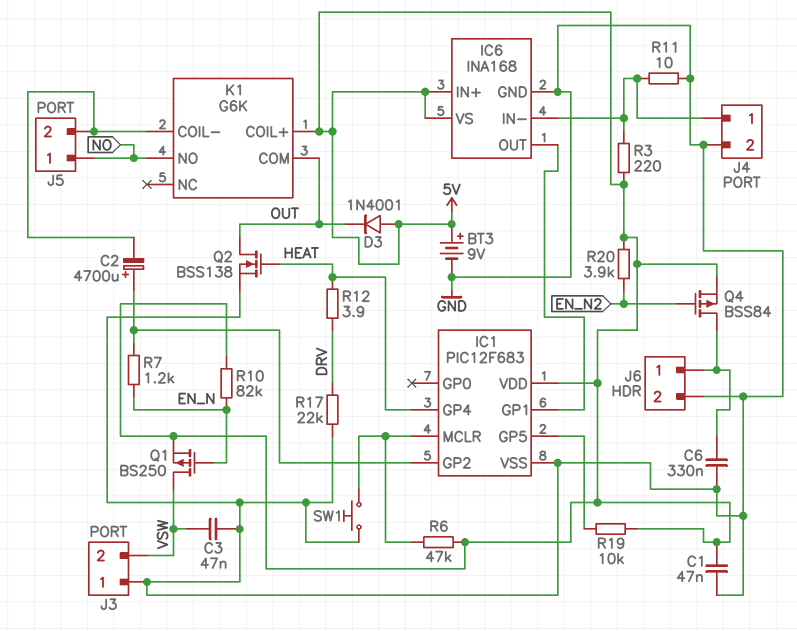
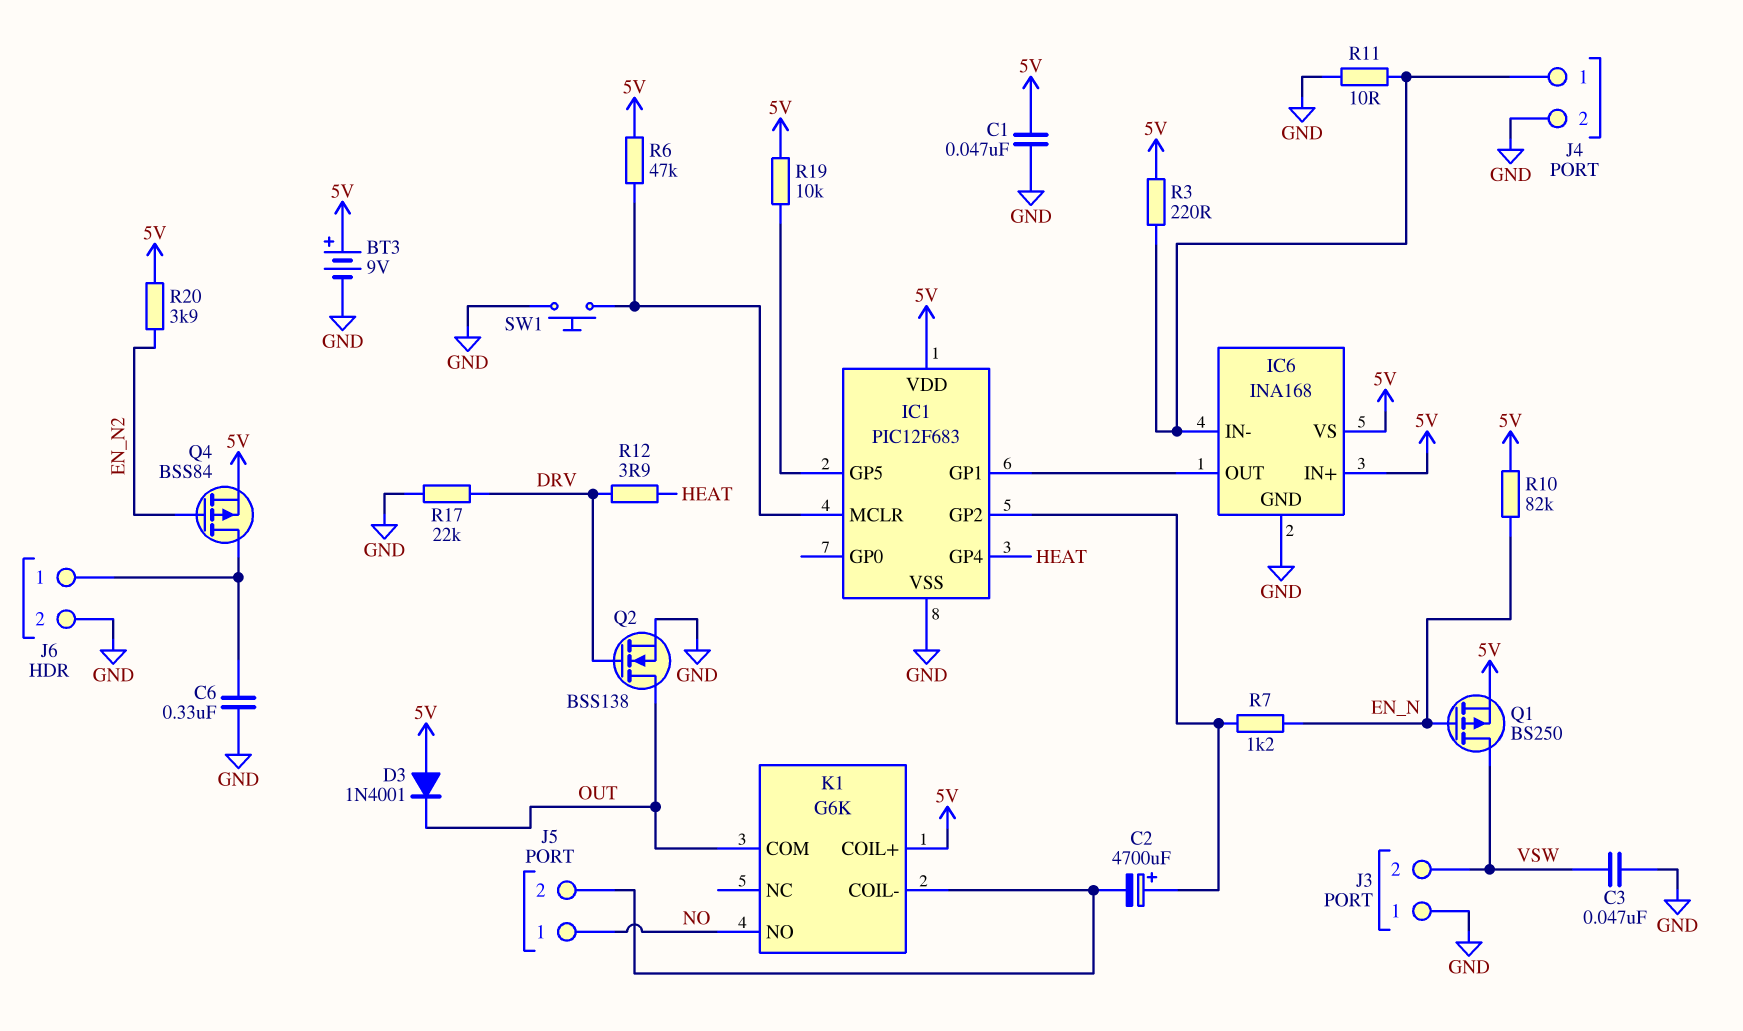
Q2: NMOS BSS138 (G HEAT, D OUT, S GND) -> NMOS BSS138 (G DRV, D OUT, S GND)

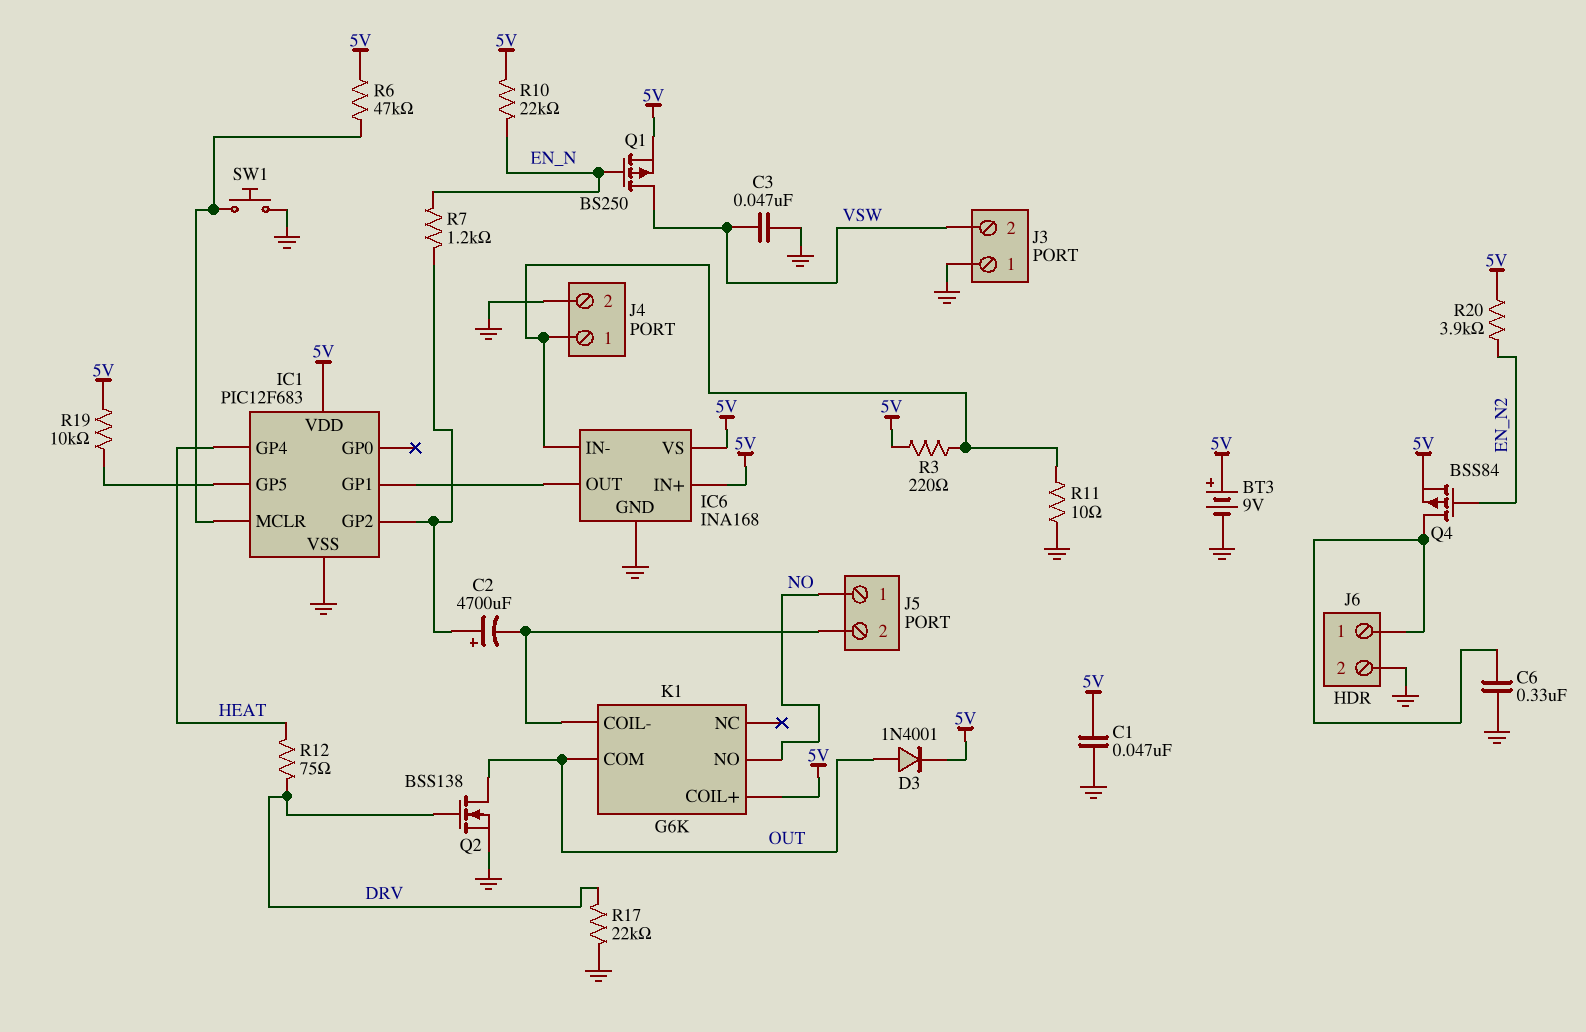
D3: diode 1N4001 (A 5V, K OUT) -> diode 1N4001 (A OUT, K 5V)
R10: 82k (5V, EN_N) -> 22k (5V, EN_N)
R12: 3.9 (DRV, HEAT) -> 75 (DRV, HEAT)

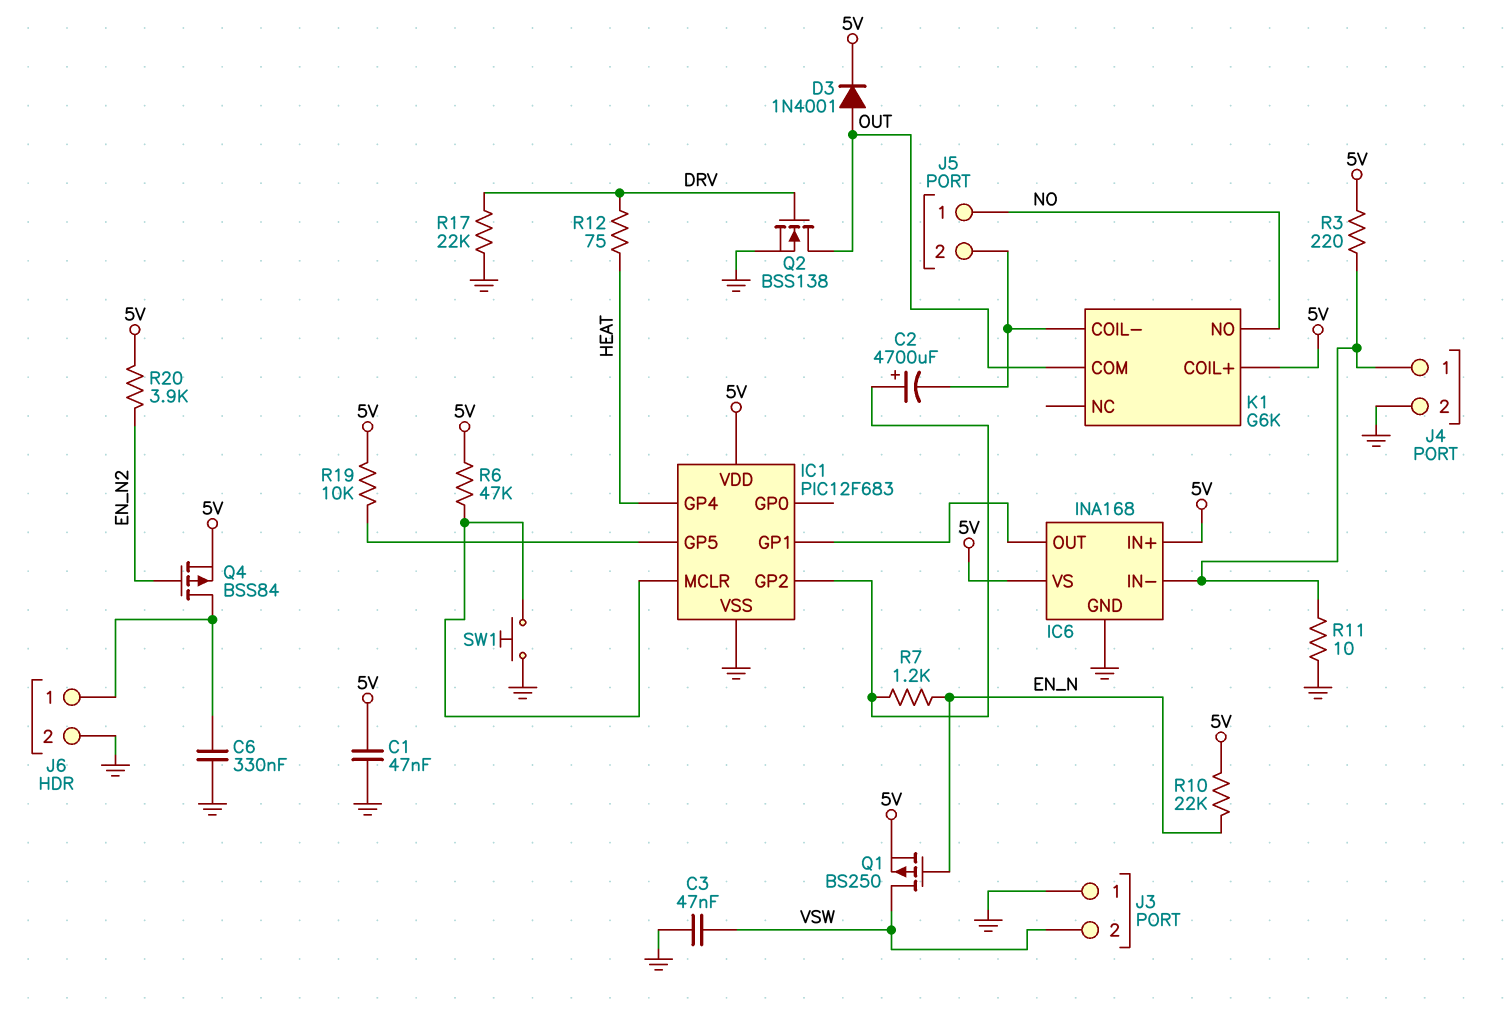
BT3: 9V (plus 5V, minus GND) -> none

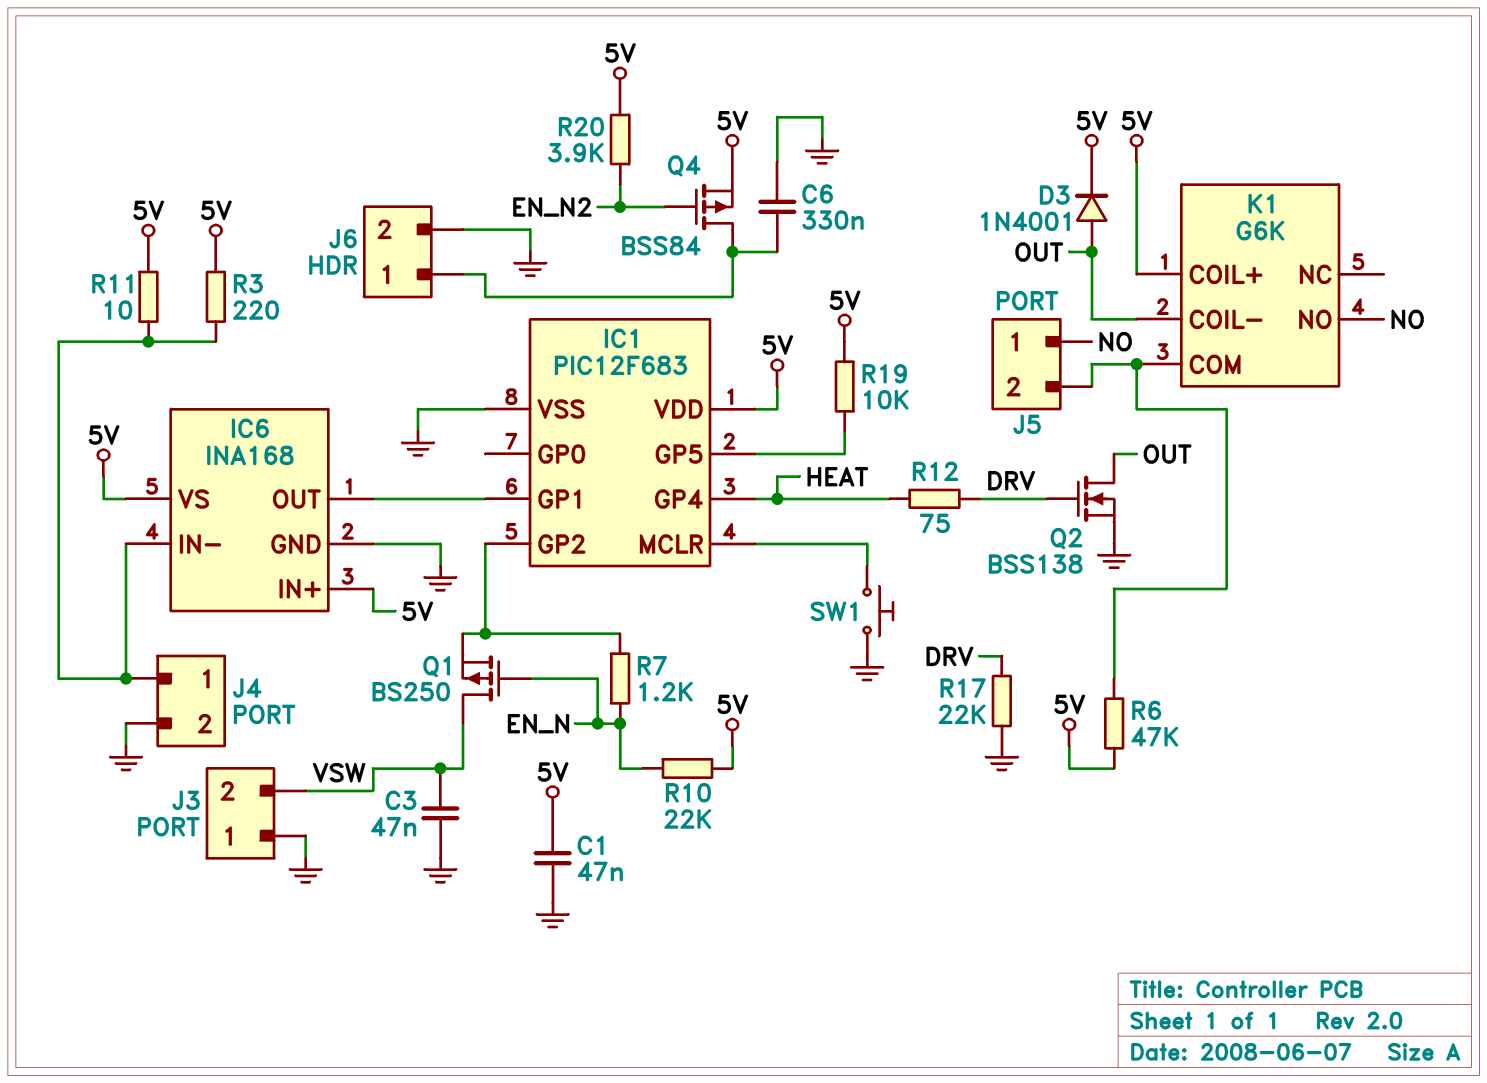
C2: 4700uF (plus IC1/GP2, minus J5/2) -> none
K1 pin COIL-: J5/2 -> OUT
K1 pin COM: OUT -> J5/2
Q1: PMOS BS250 (G EN_N, D VSW, S 5V) -> PMOS BS250 (G EN_N, D VSW, S IC1/GP2)
R6: 47k (5V, IC1/MCLR) -> 47k (5V, J5/2)
R11: 10 (GND, IC6/IN-) -> 10 (5V, IC6/IN-)

